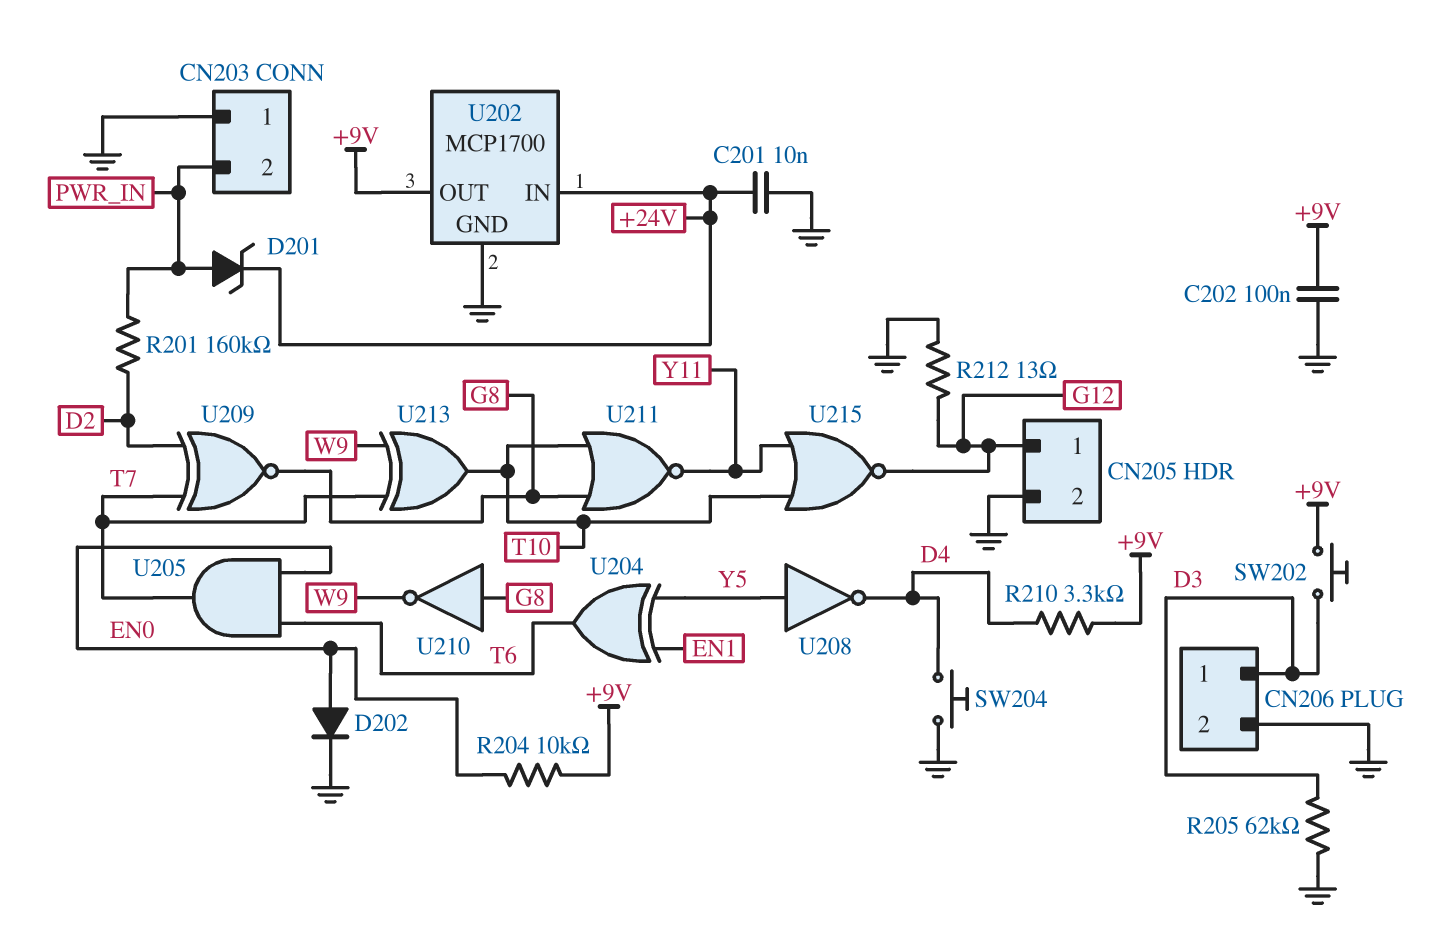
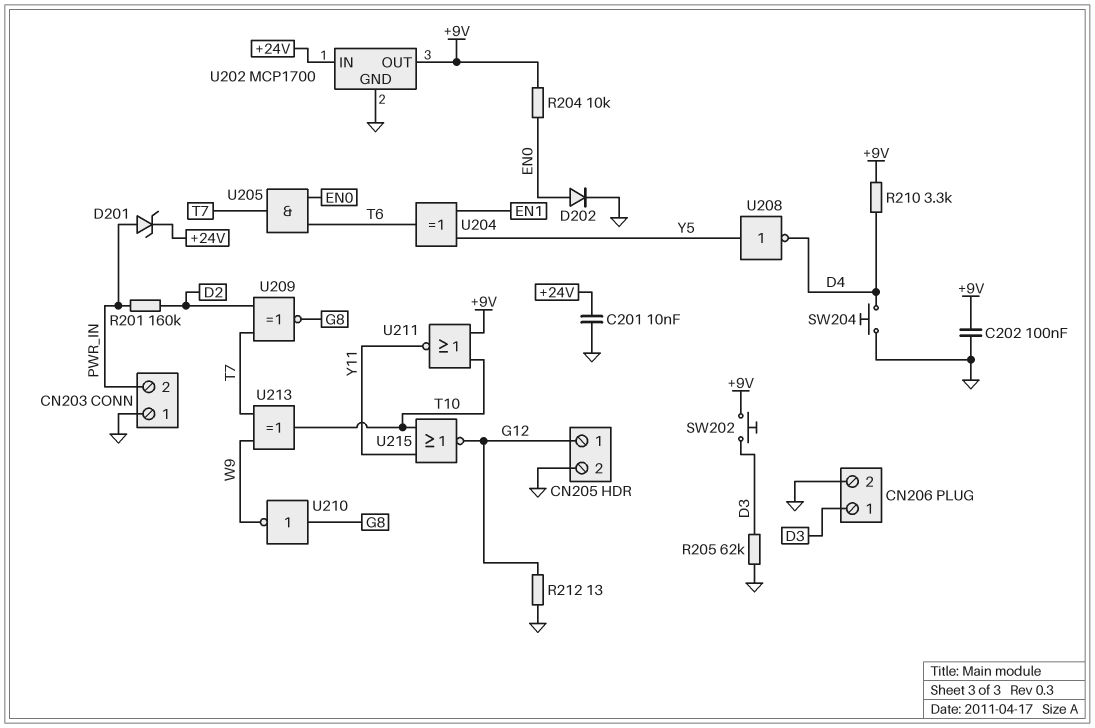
U211: NOR (in G8, in T10, out Y11) -> NOR (in +9V, in T10, out Y11)

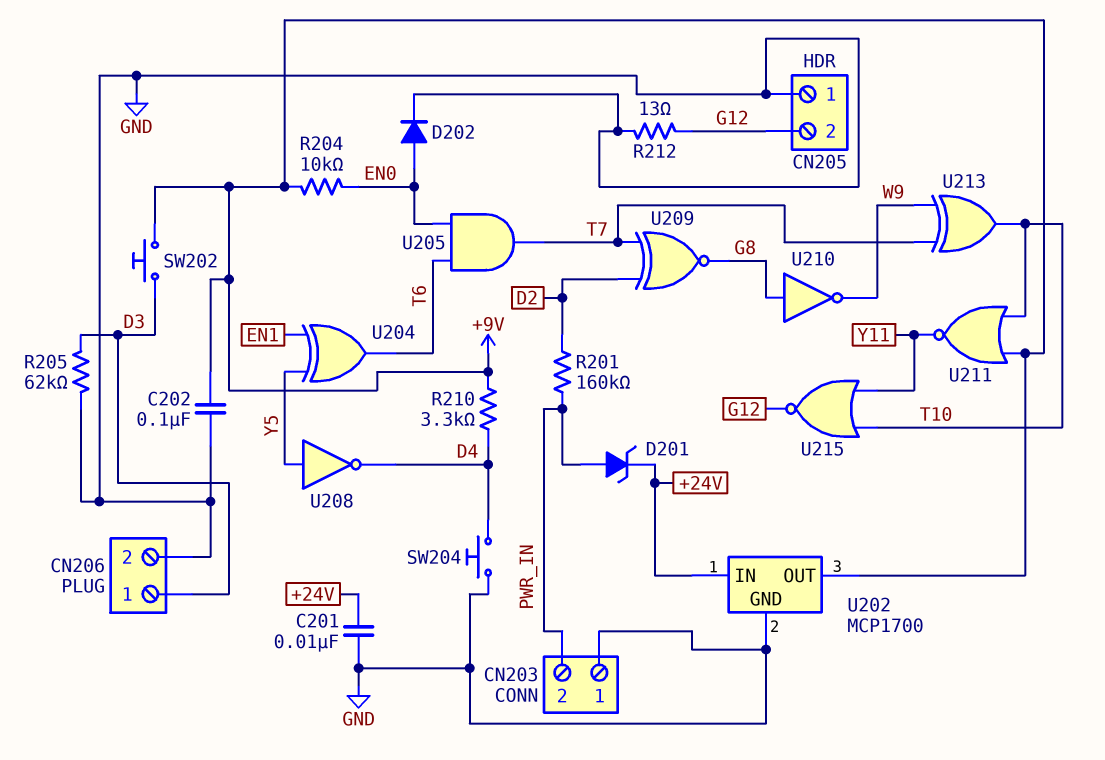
CN205 pin 1: G12 -> GND
CN205 pin 2: GND -> G12

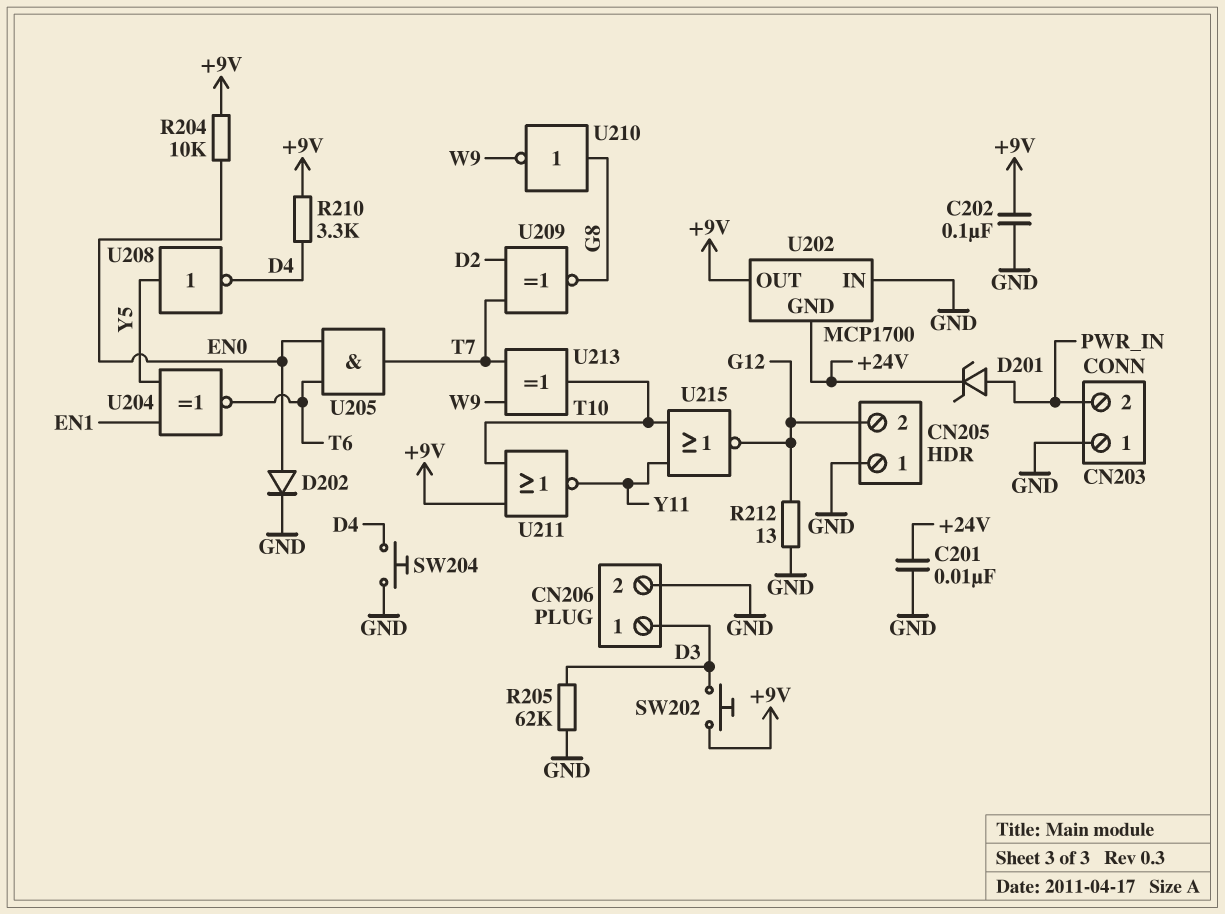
R201: 160k (D2, PWR_IN) -> none
U202 pin GND: GND -> +24V
U202 pin IN: +24V -> GND
U204: XOR (in EN1, in Y5, out T6) -> XNOR (in EN1, in Y5, out T6)

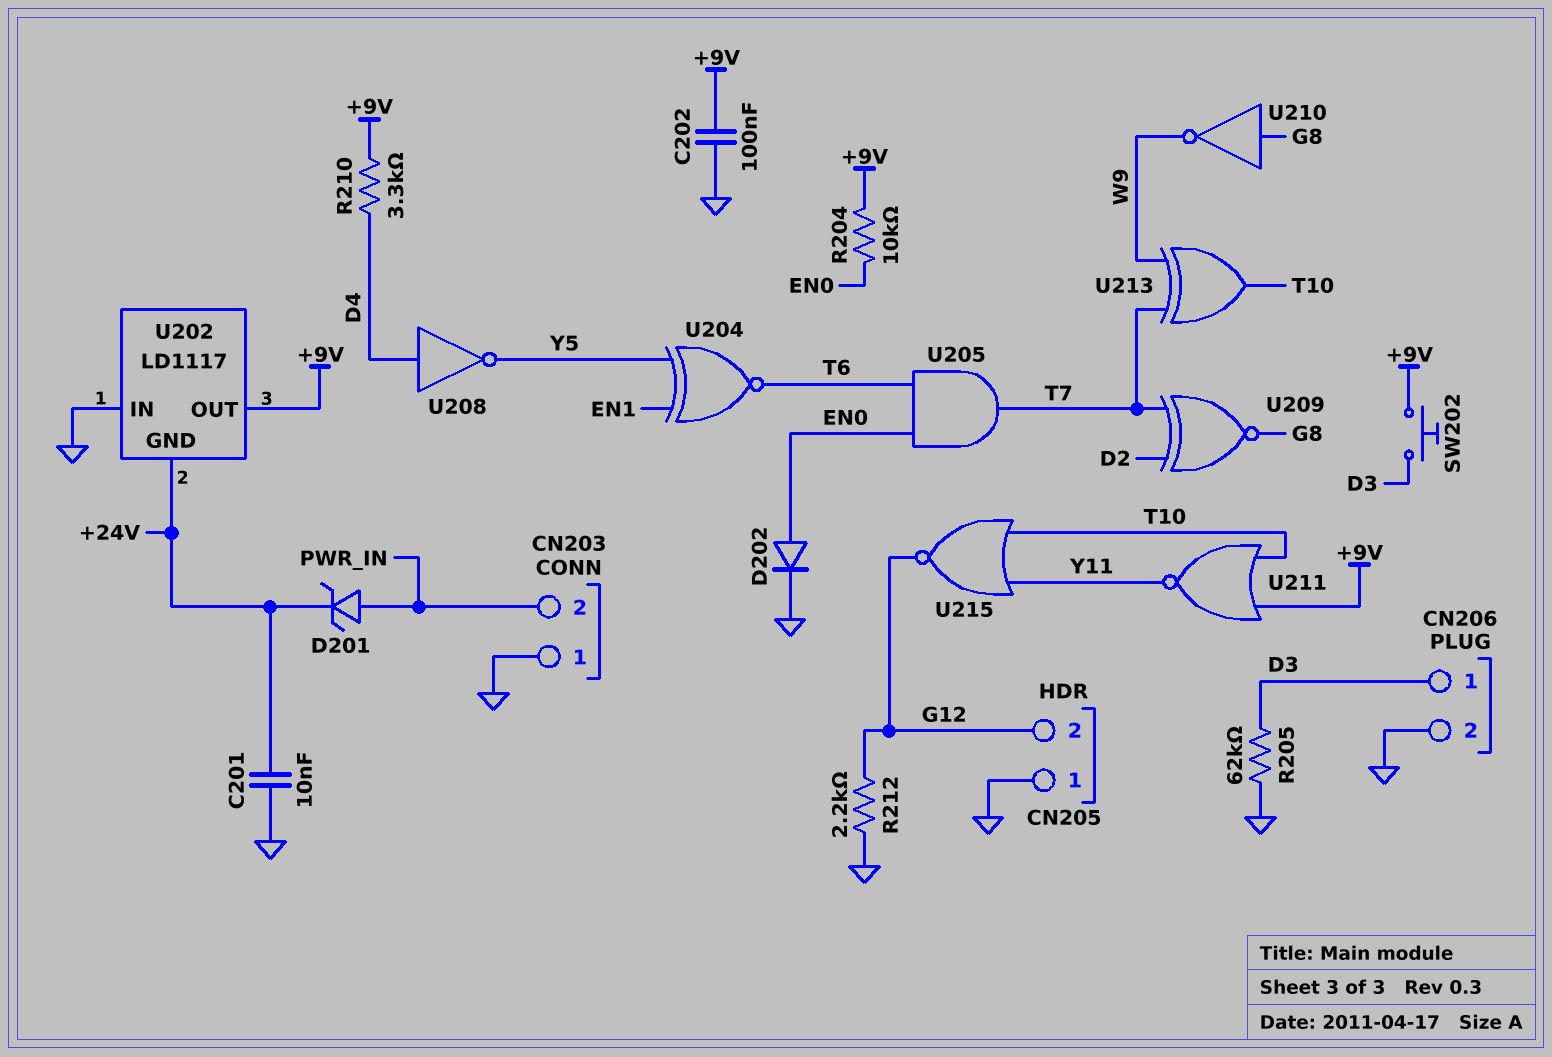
R212: 13 (G12, GND) -> 2.2k (G12, GND)
SW204: button (D4, GND) -> none
U202: MCP1700 -> LD1117
U208: NOT (in Y5, out D4) -> NOT (in D4, out Y5)

